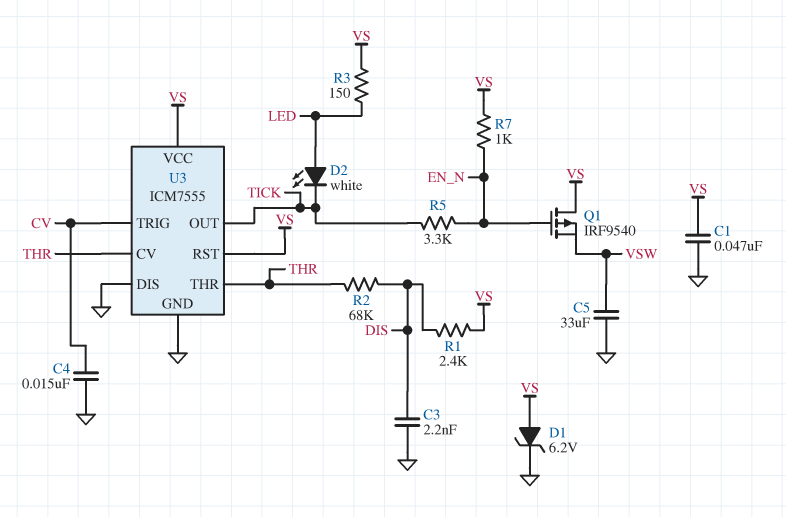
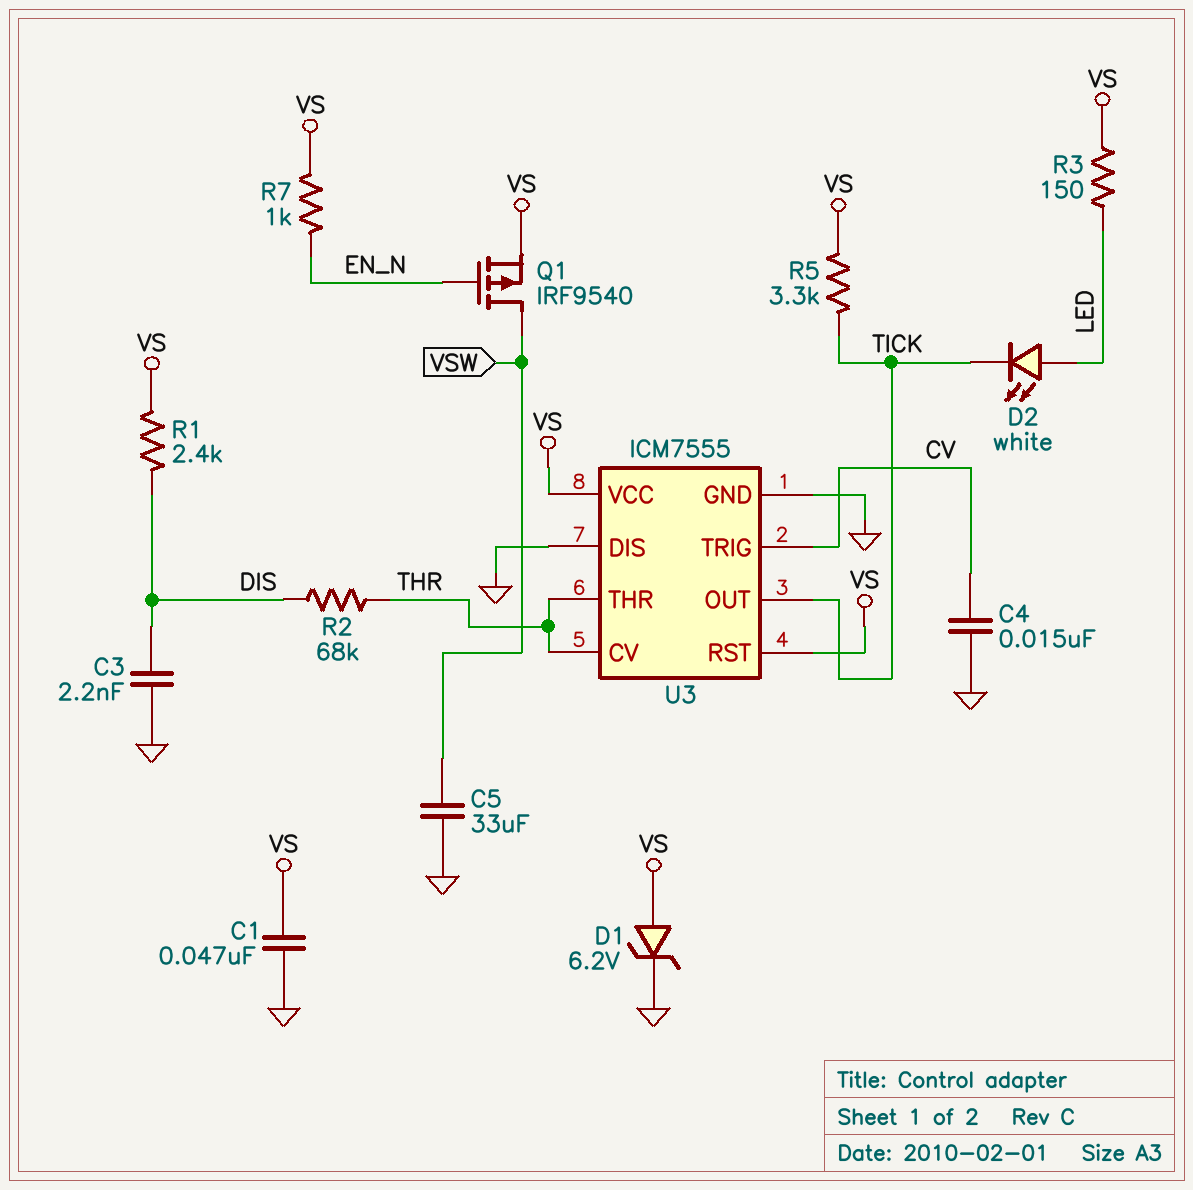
Q1: PMOS IRF9540 (G EN_N, D VS, S VSW) -> PMOS IRF9540 (G EN_N, D VSW, S VS)
R5: 3.3k (EN_N, TICK) -> 3.3k (TICK, VS)

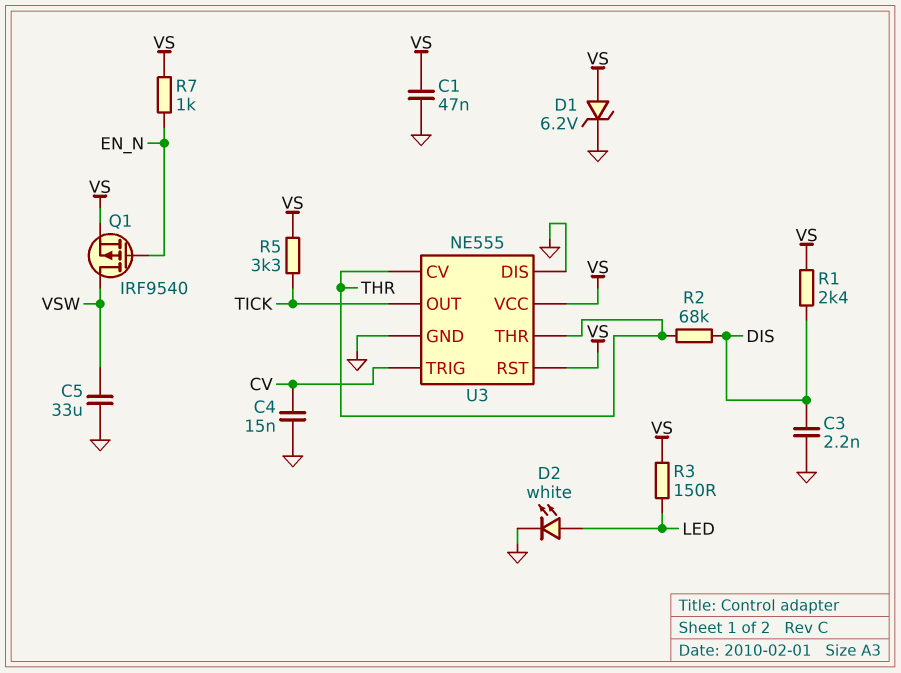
D2: LED white (A LED, K TICK) -> LED white (A LED, K GND)
U3: ICM7555 -> NE555

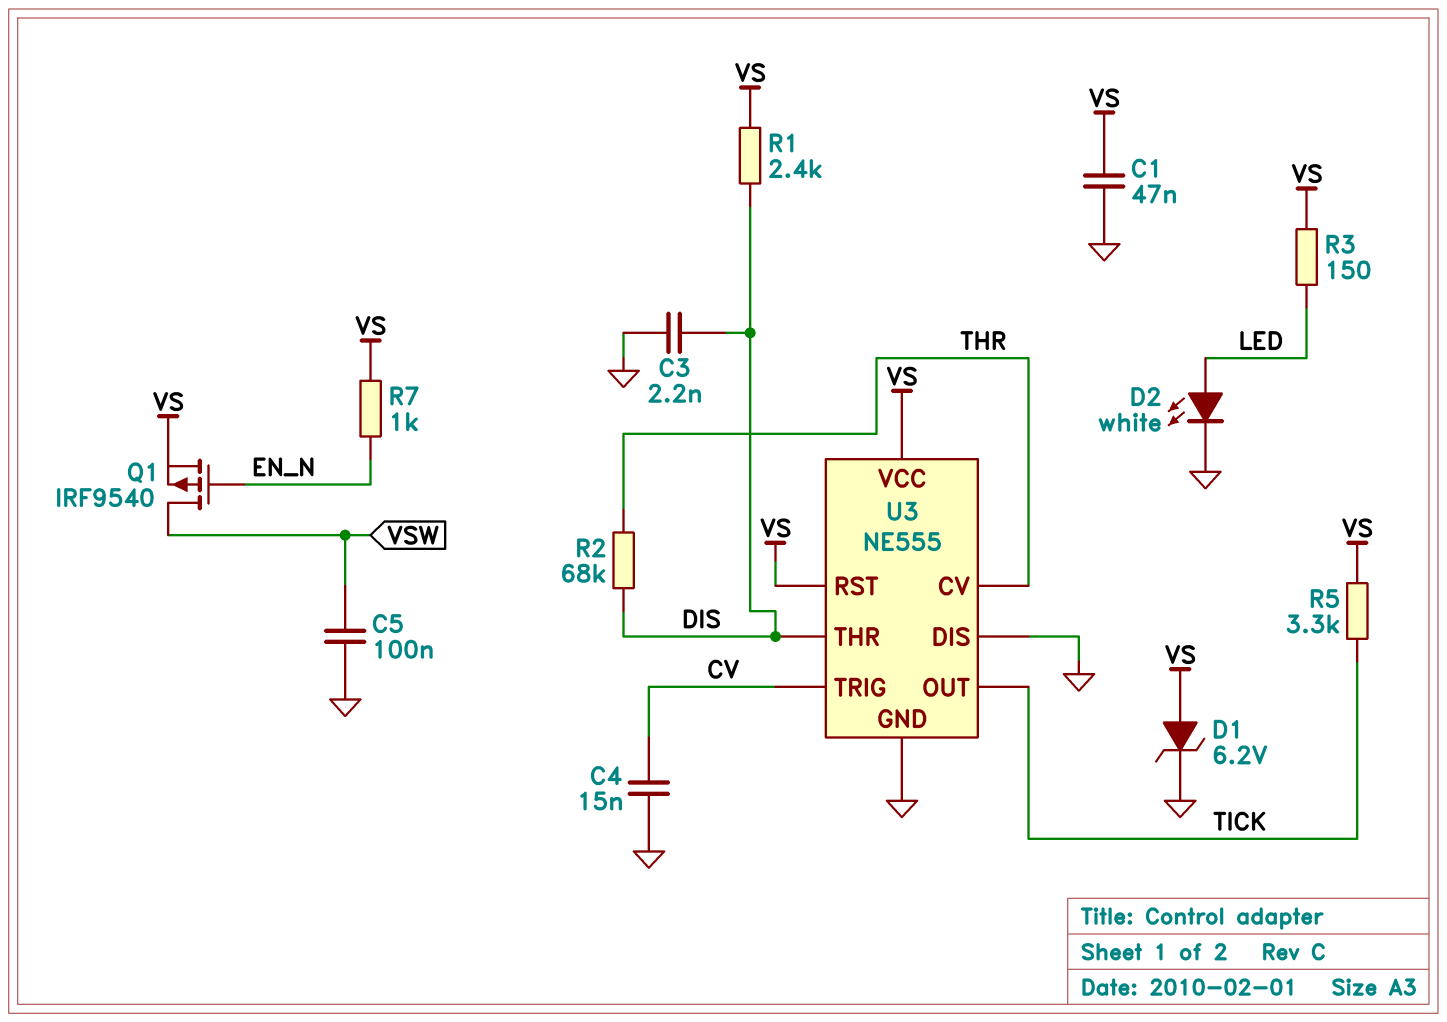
C5: 33uF (GND, VSW) -> 100nF (GND, VSW)
U3 pin THR: THR -> DIS

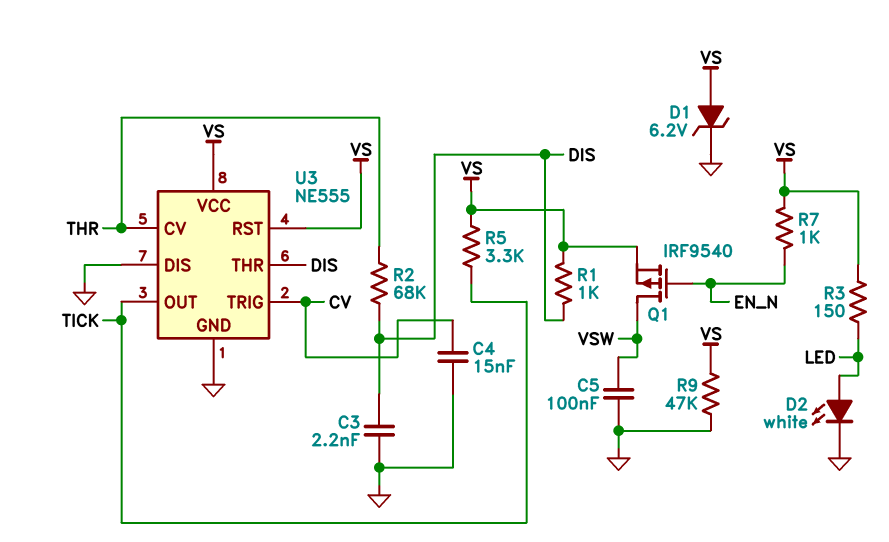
C1: 47nF (GND, VS) -> none
R1: 2.4k (DIS, VS) -> 1k (DIS, VS)
R9: none -> 47k (GND, VS)

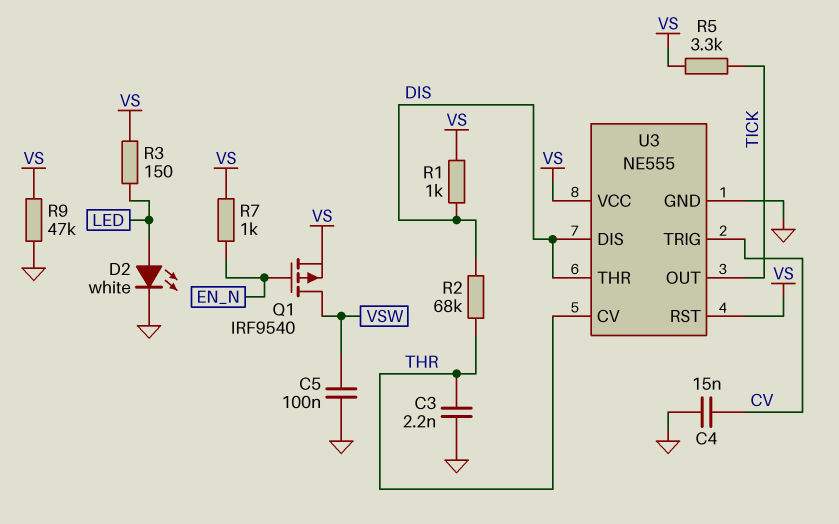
C3: 2.2nF (DIS, GND) -> 2.2nF (GND, THR)
D1: zener 6.2V (A VS, K GND) -> none
U3 pin DIS: GND -> DIS

